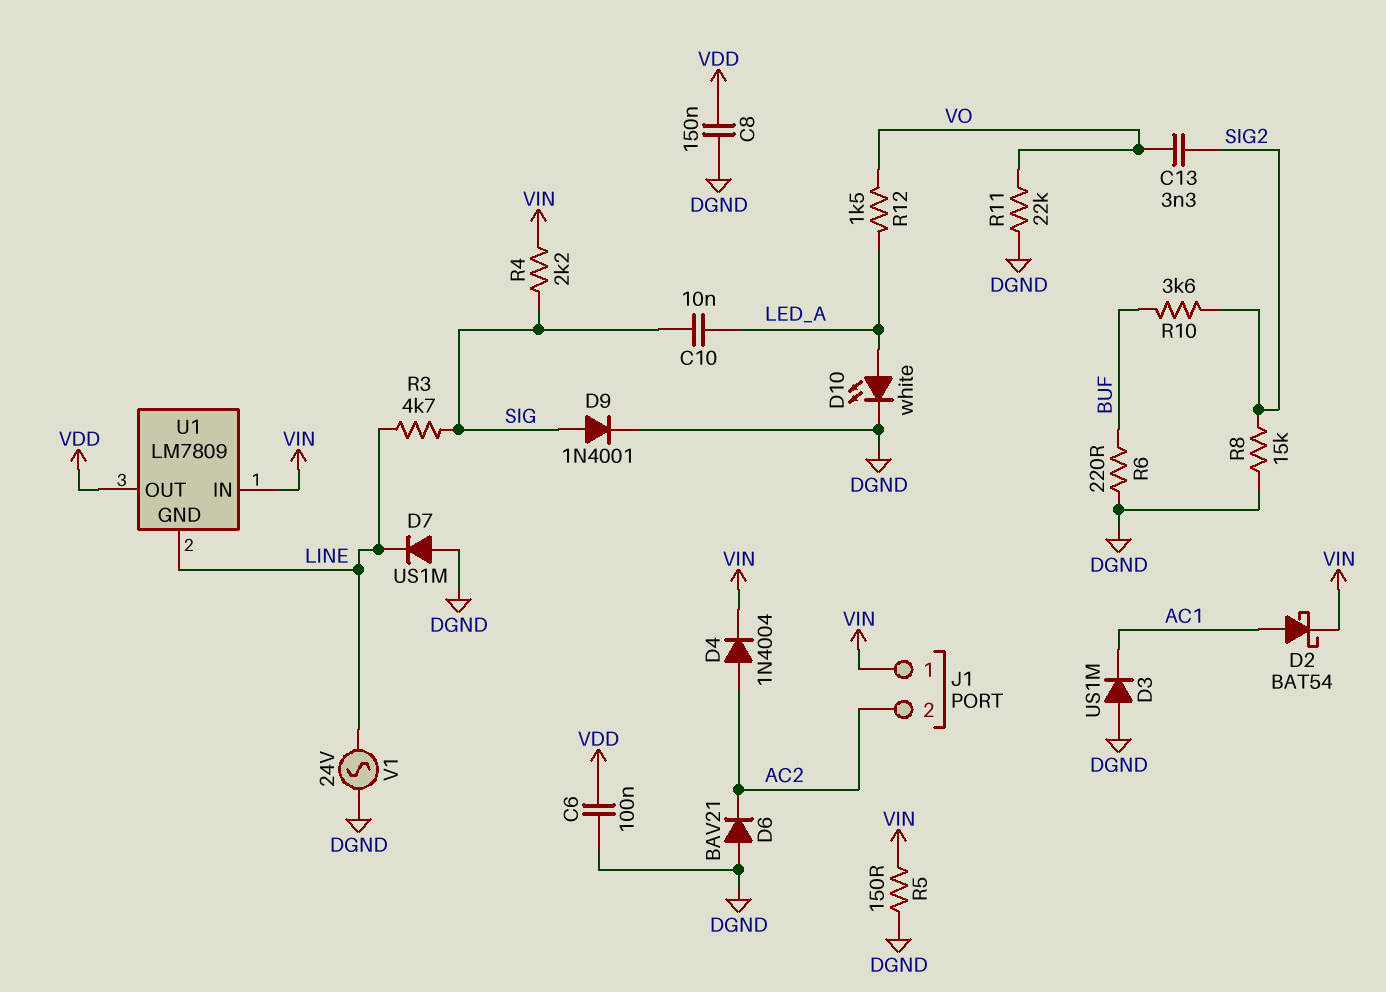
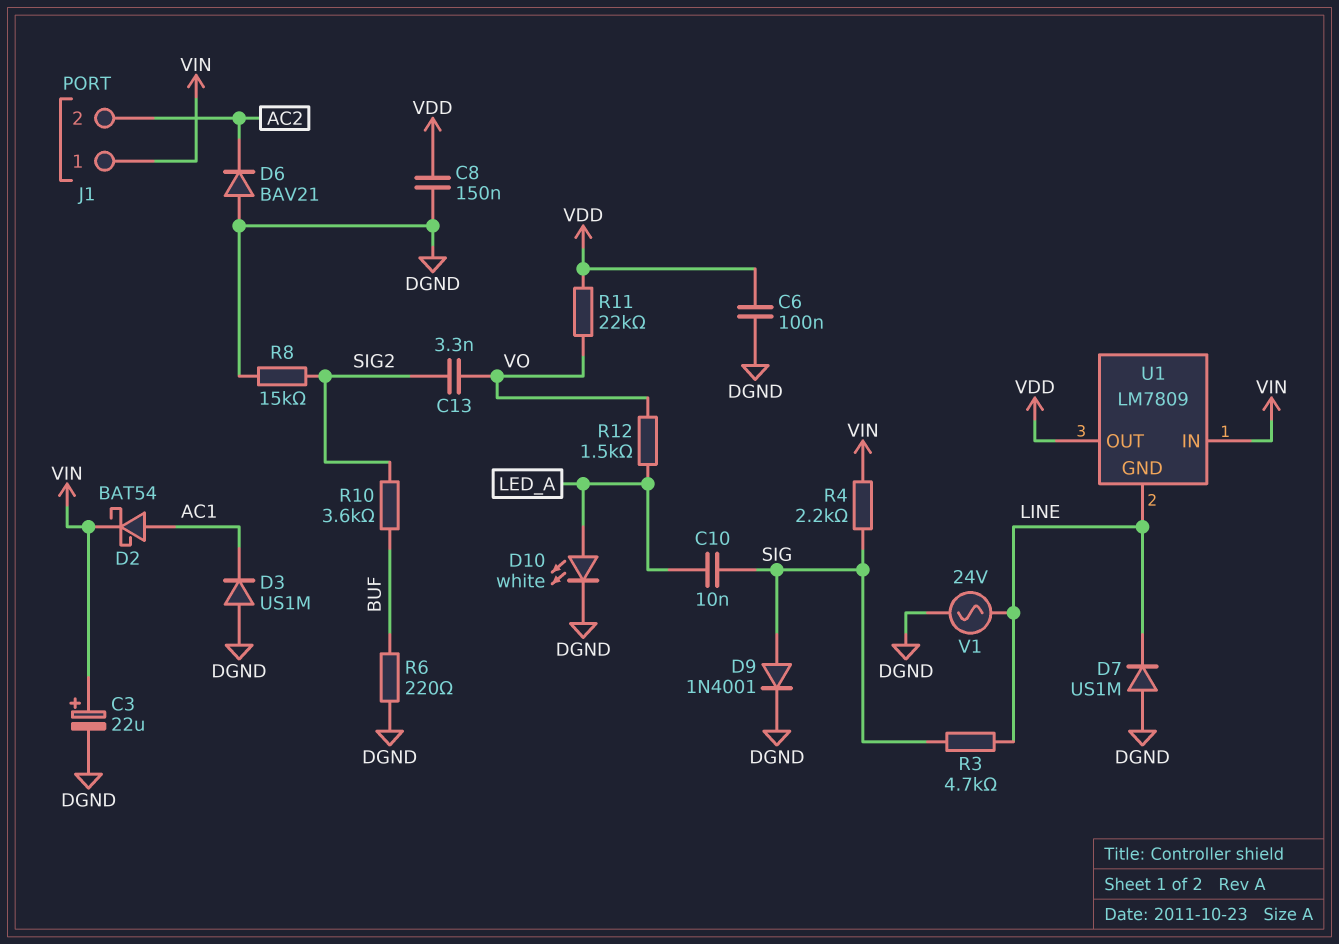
C3: none -> 22uF (plus VIN, minus DGND)
D4: diode 1N4004 (A AC2, K VIN) -> none
R5: 150 (DGND, VIN) -> none
R11: 22k (DGND, VO) -> 22k (VDD, VO)

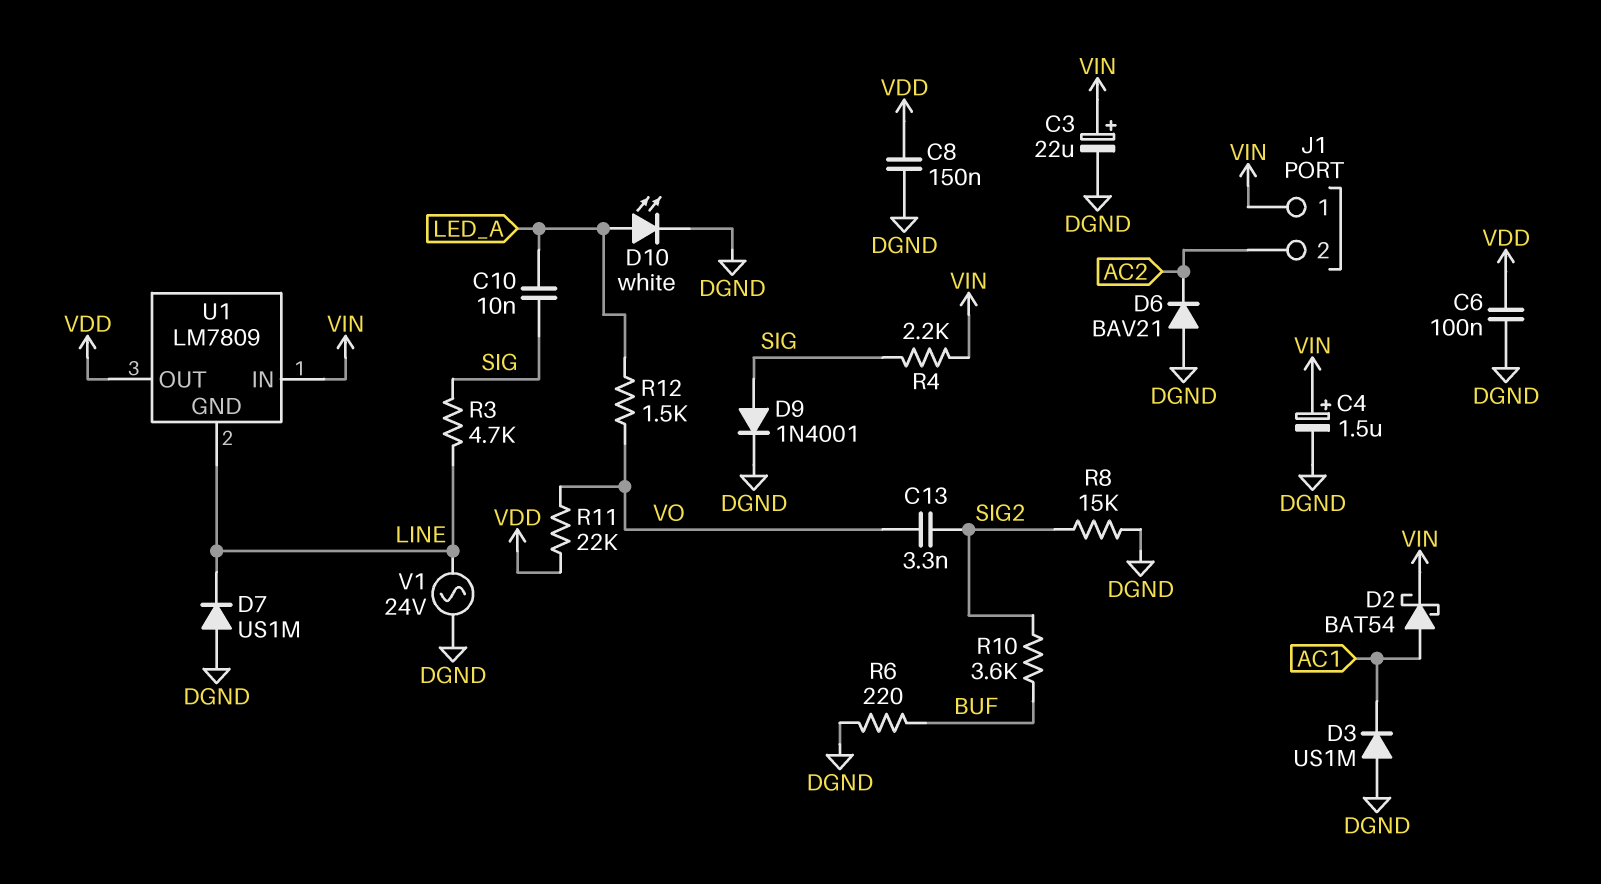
C4: none -> 1.5uF (plus VIN, minus DGND)

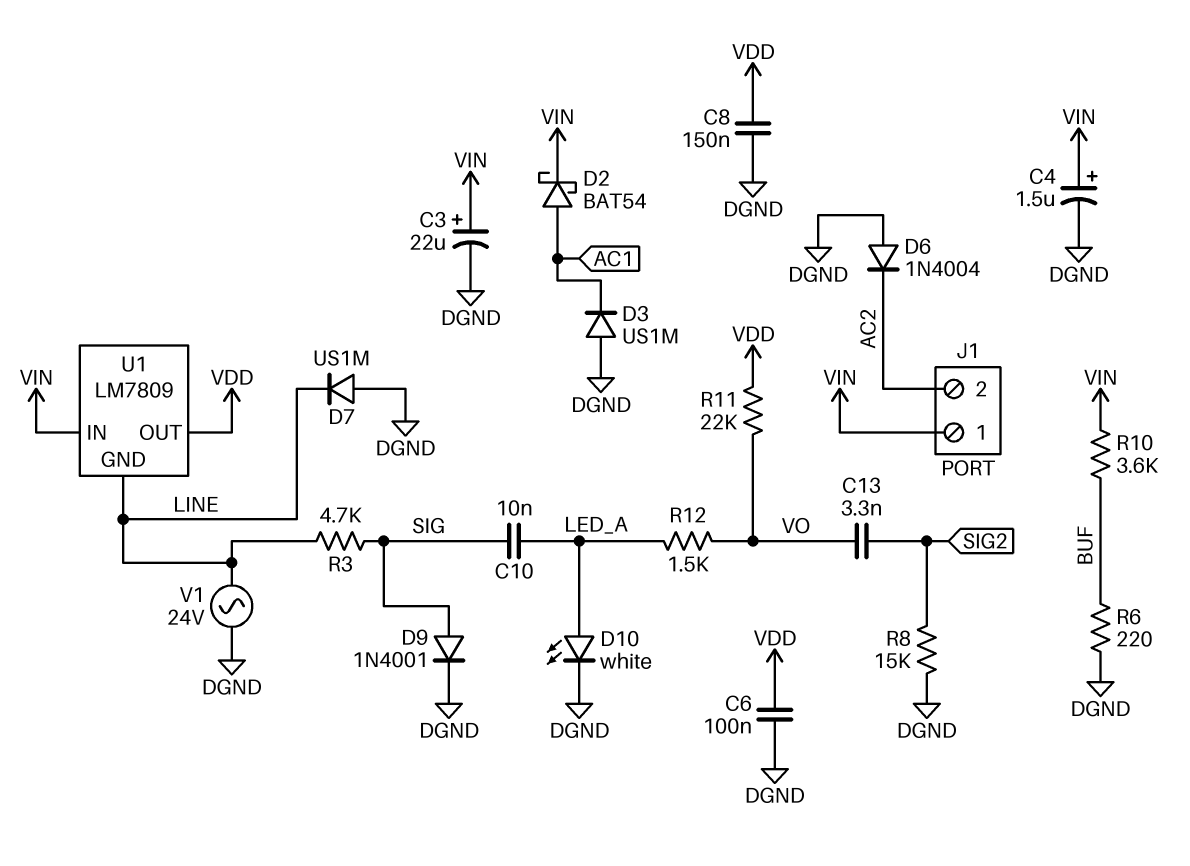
D6: diode BAV21 (A DGND, K AC2) -> diode 1N4004 (A DGND, K AC2)
R4: 2.2k (SIG, VIN) -> none
R10: 3.6k (BUF, SIG2) -> 3.6k (BUF, VIN)

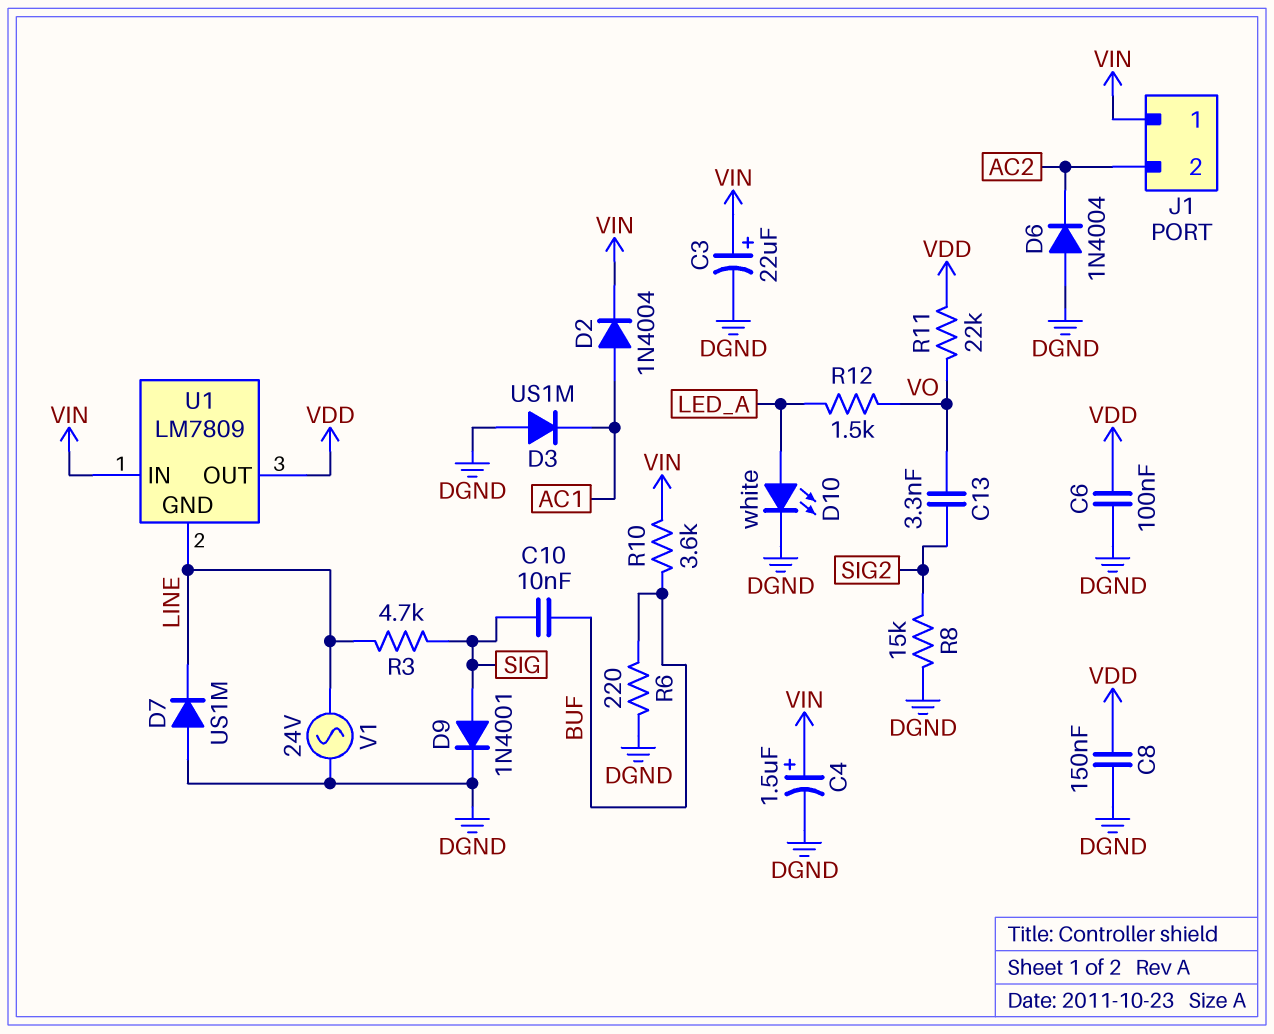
C10: 10nF (LED_A, SIG) -> 10nF (BUF, SIG)
D2: schottky BAT54 (A AC1, K VIN) -> diode 1N4004 (A AC1, K VIN)

